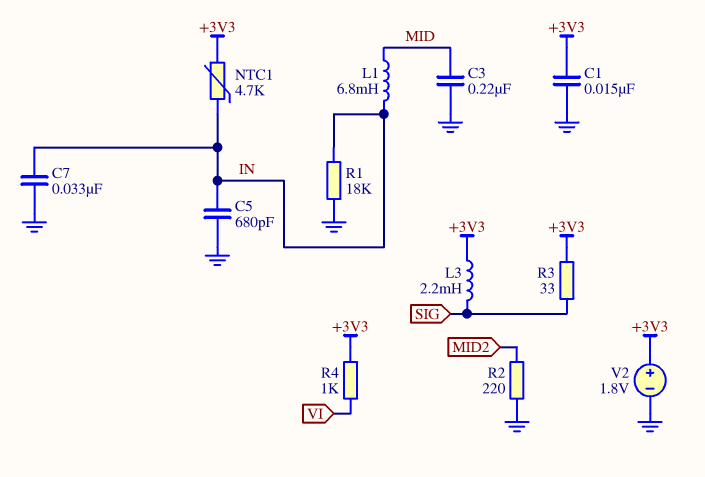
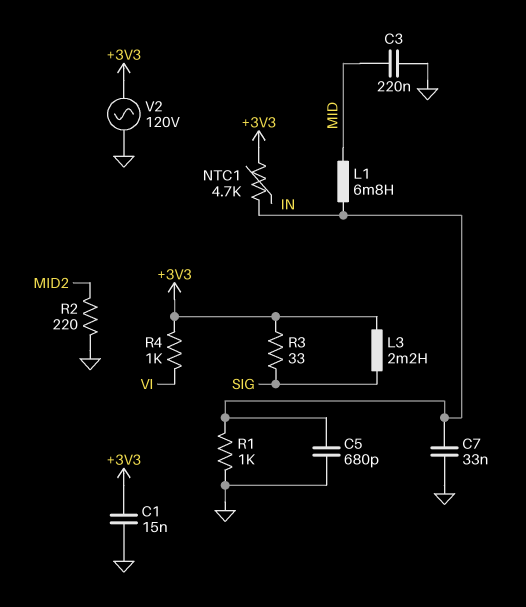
R1: 18k (GND, IN) -> 1k (GND, IN)
V2: 1.8V (plus +3V3, minus GND) -> AC 120V (+3V3, GND)

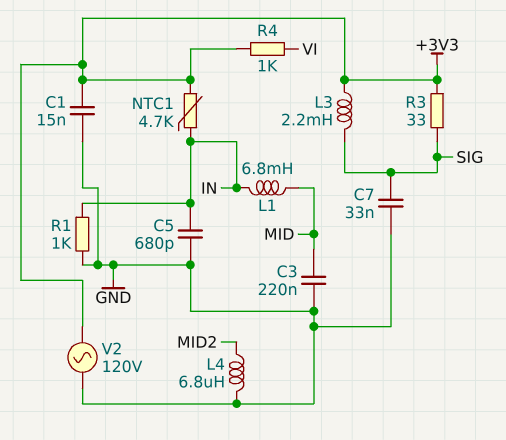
C7: 33nF (GND, IN) -> 33nF (GND, SIG)
L4: none -> 6.8uH (GND, MID2)
R2: 220 (GND, MID2) -> none

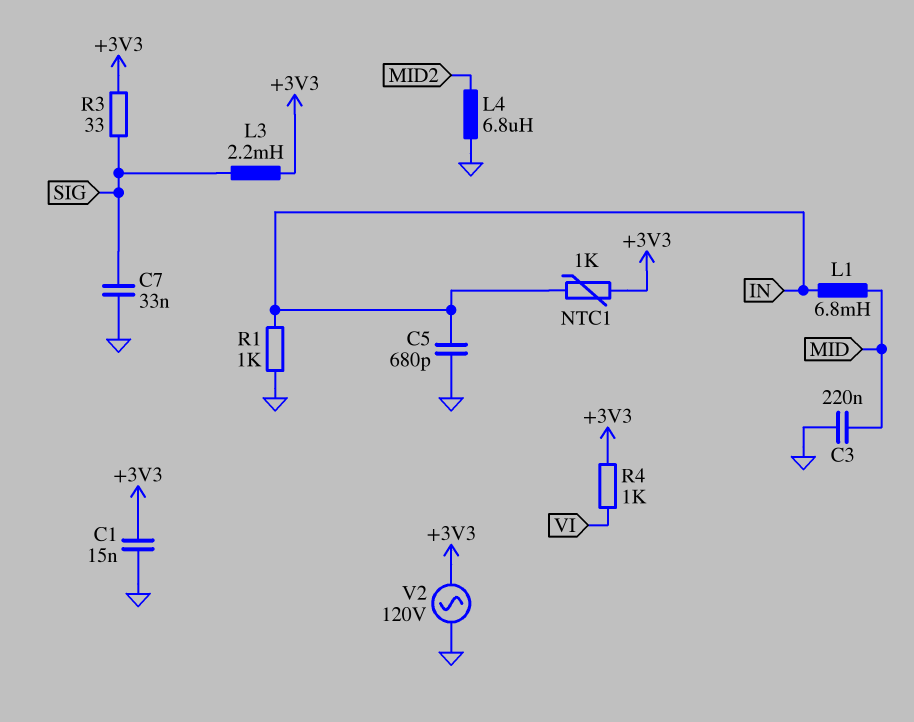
NTC1: 4.7k (+3V3, IN) -> 1k (+3V3, IN)

